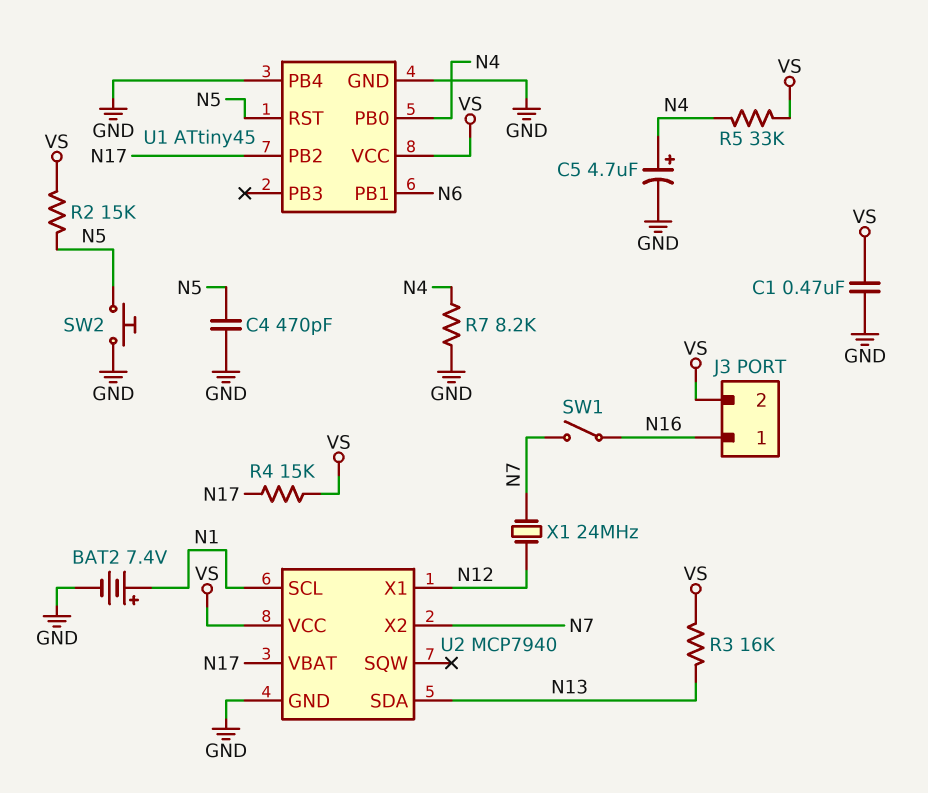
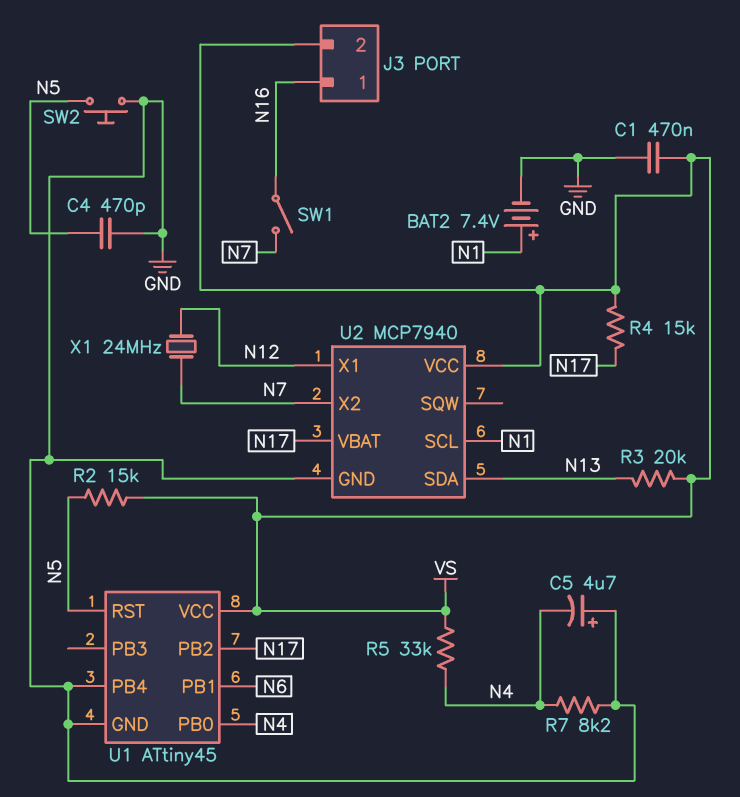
C5: 4.7uF (plus N4, minus GND) -> 4.7uF (plus GND, minus N4)
R3: 16k (N13, VS) -> 20k (N13, VS)

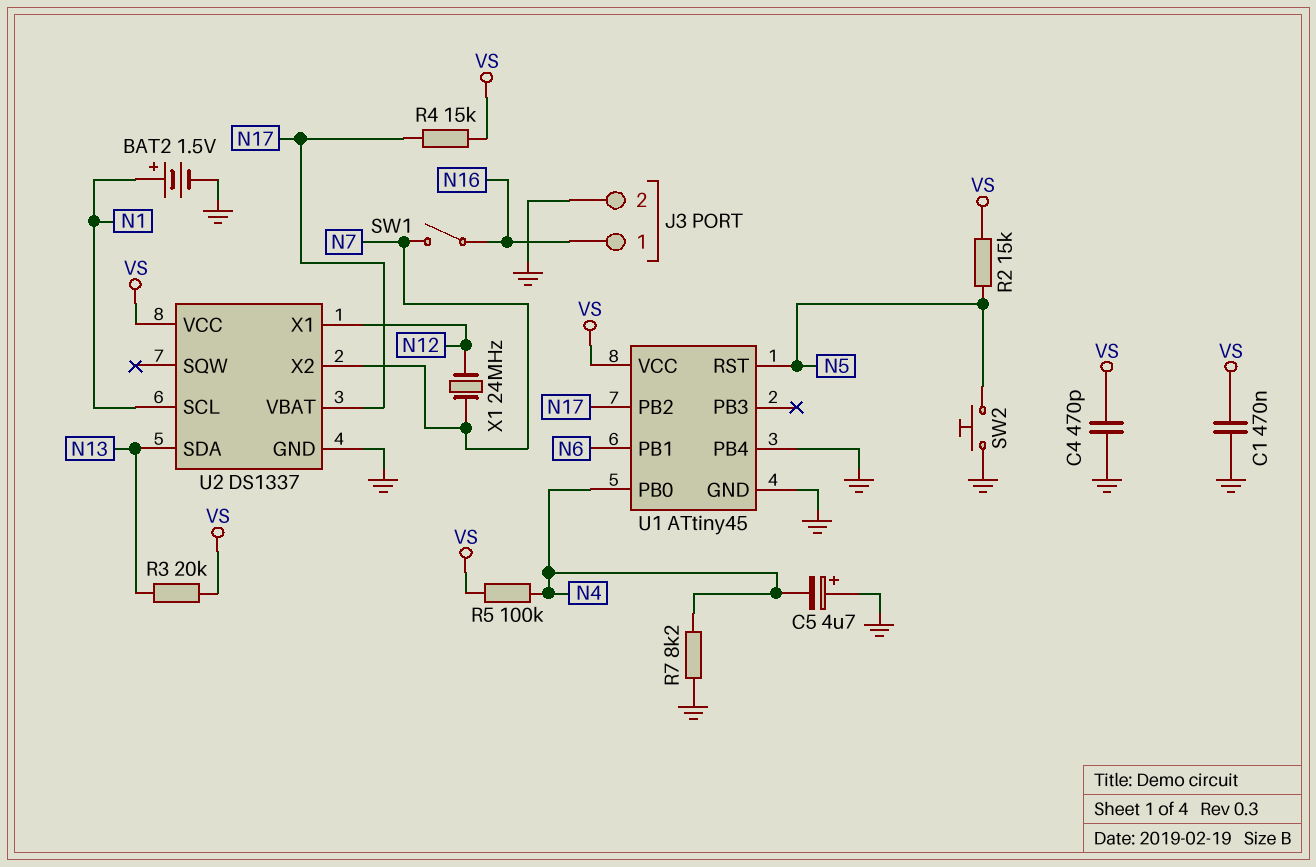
BAT2: 7.4V (plus N1, minus GND) -> 1.5V (plus N1, minus GND)
C4: 470pF (GND, N5) -> 470pF (GND, VS)
J3 pin 2: VS -> GND
R5: 33k (N4, VS) -> 100k (N4, VS)
U2: MCP7940 -> DS1337

